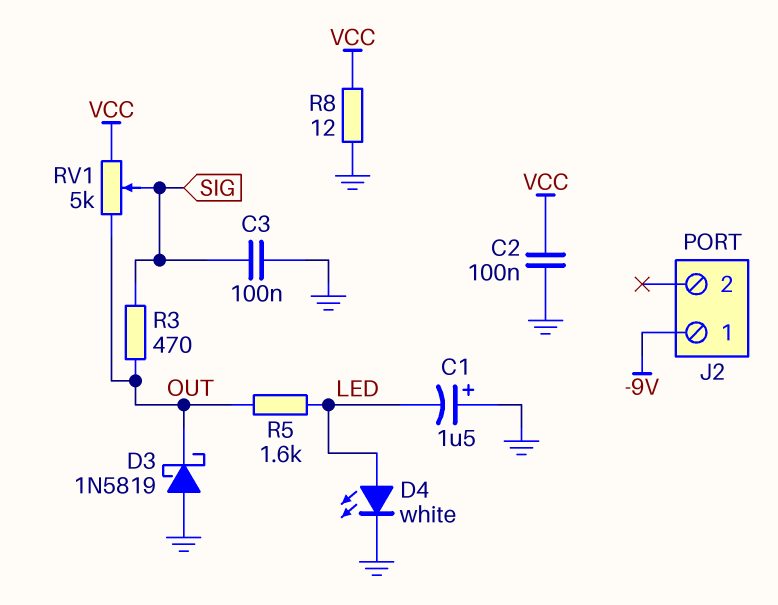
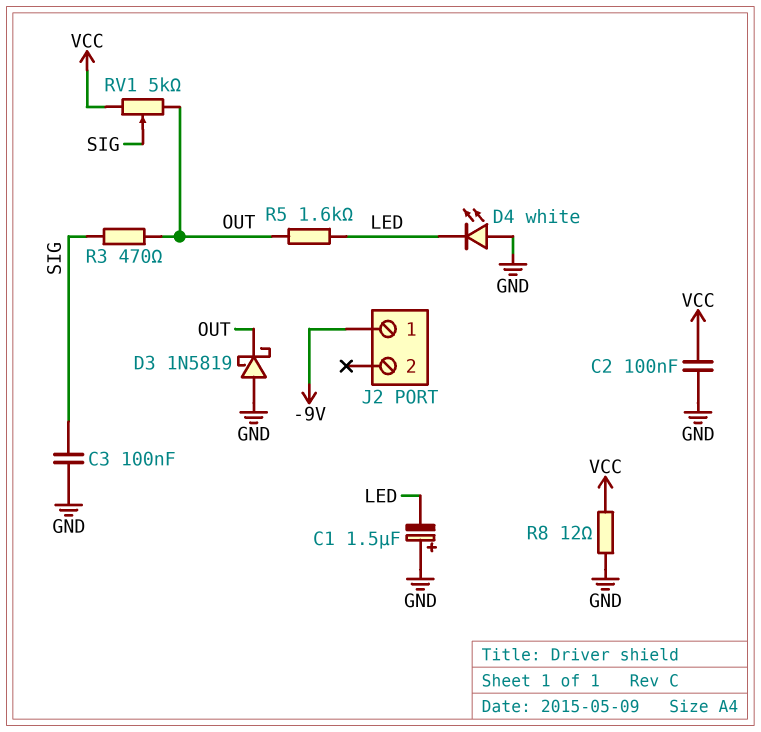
D4: LED white (A LED, K GND) -> LED white (A GND, K LED)

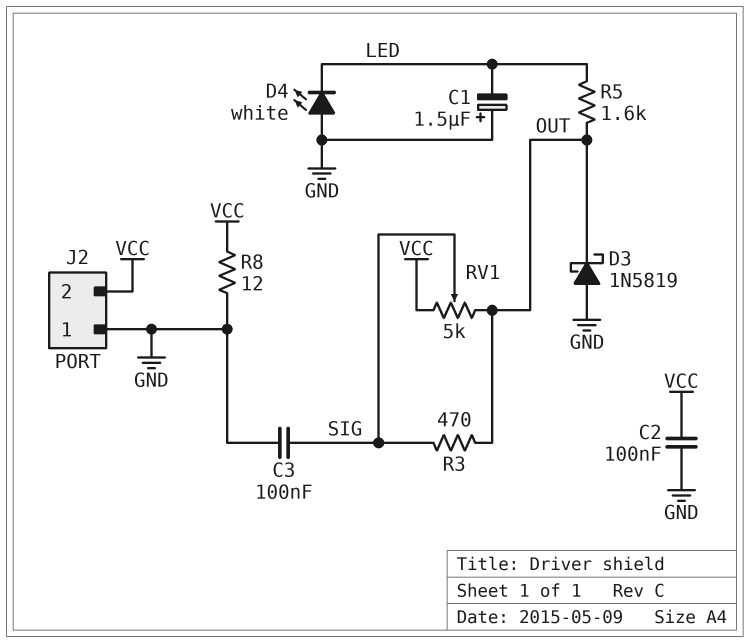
J2 pin 1: -9V -> GND
J2 pin 2: none -> VCC

